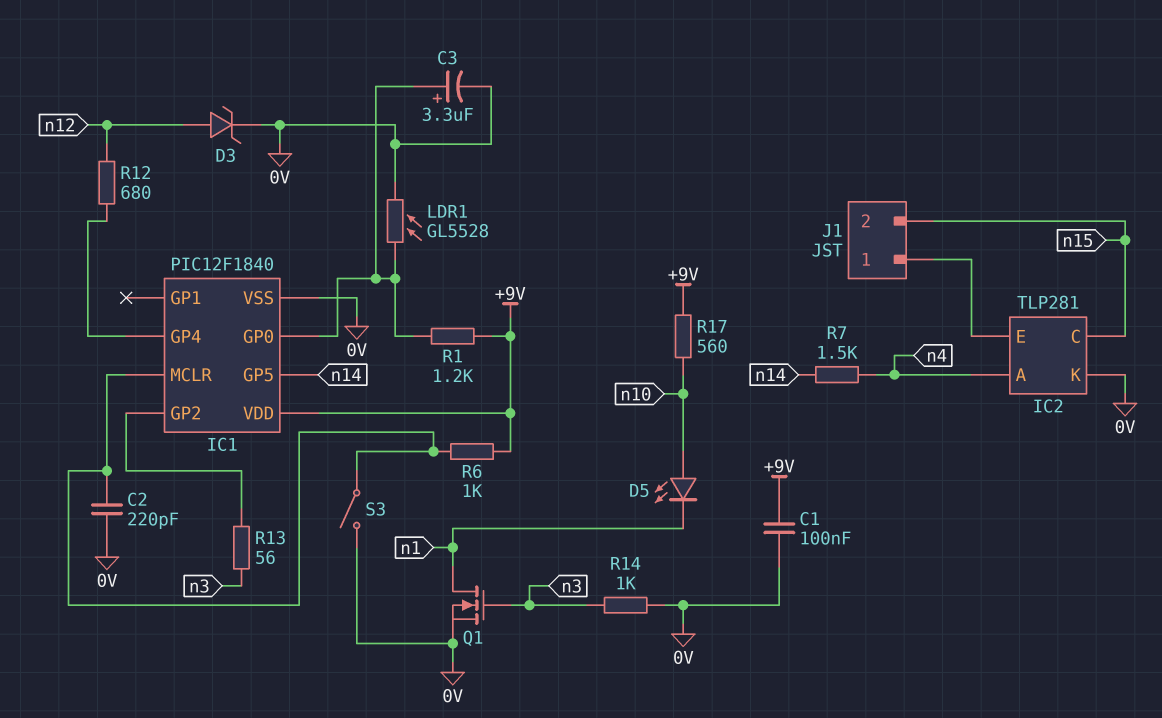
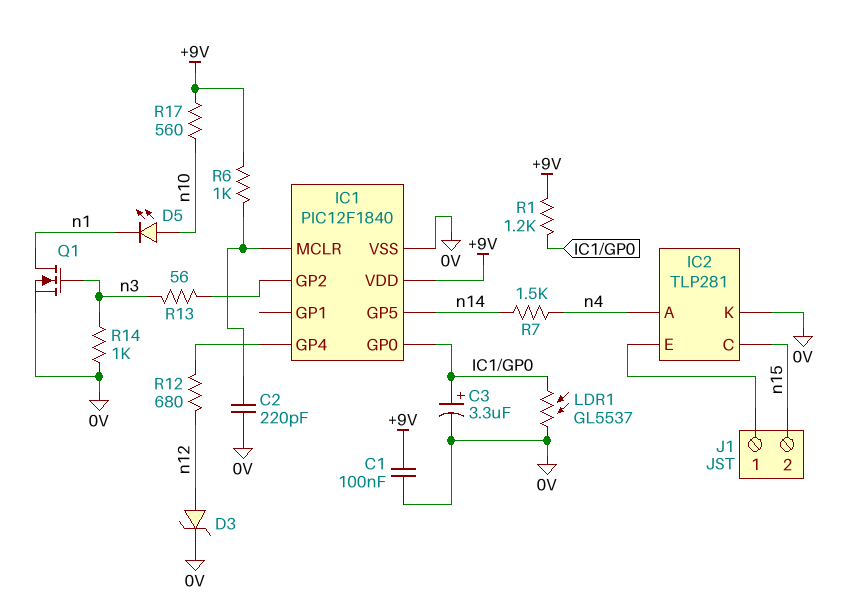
LDR1: GL5528 (0V, IC1/GP0) -> GL5537 (0V, IC1/GP0)
S3: switch (0V, IC1/MCLR) -> none

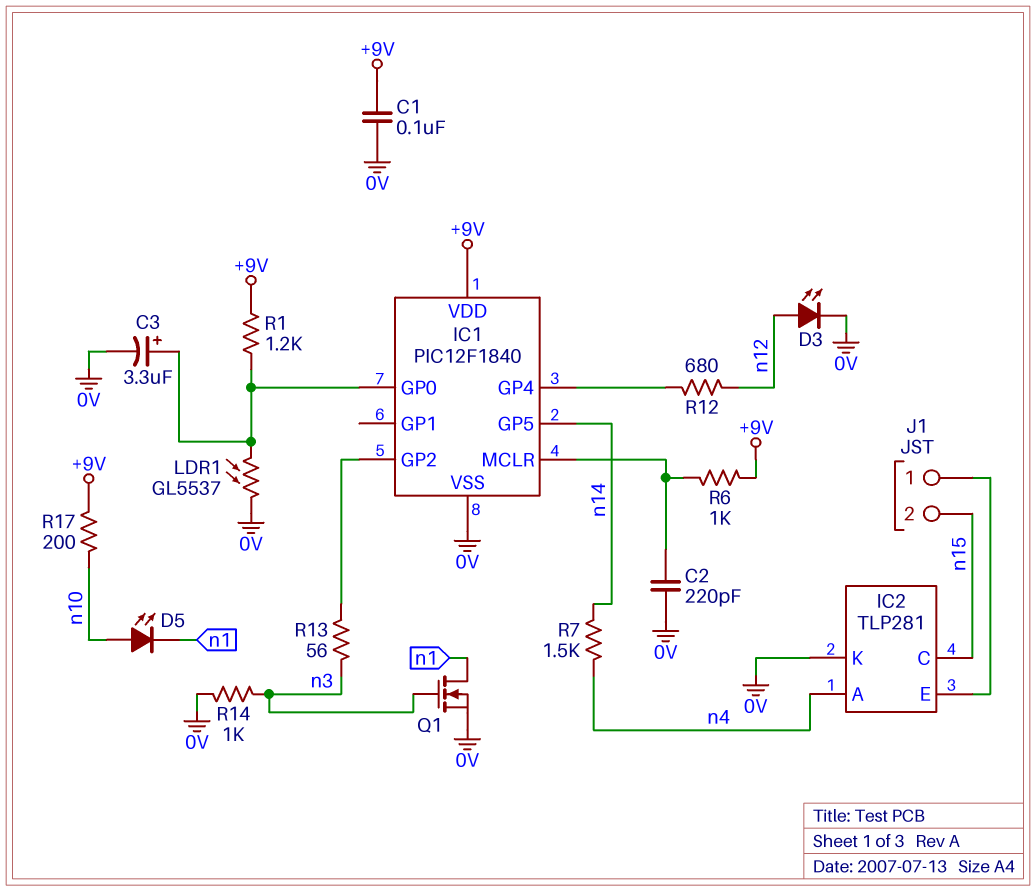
D3: zener (A n12, K 0V) -> LED (A n12, K 0V)
R17: 560 (+9V, n10) -> 200 (+9V, n10)

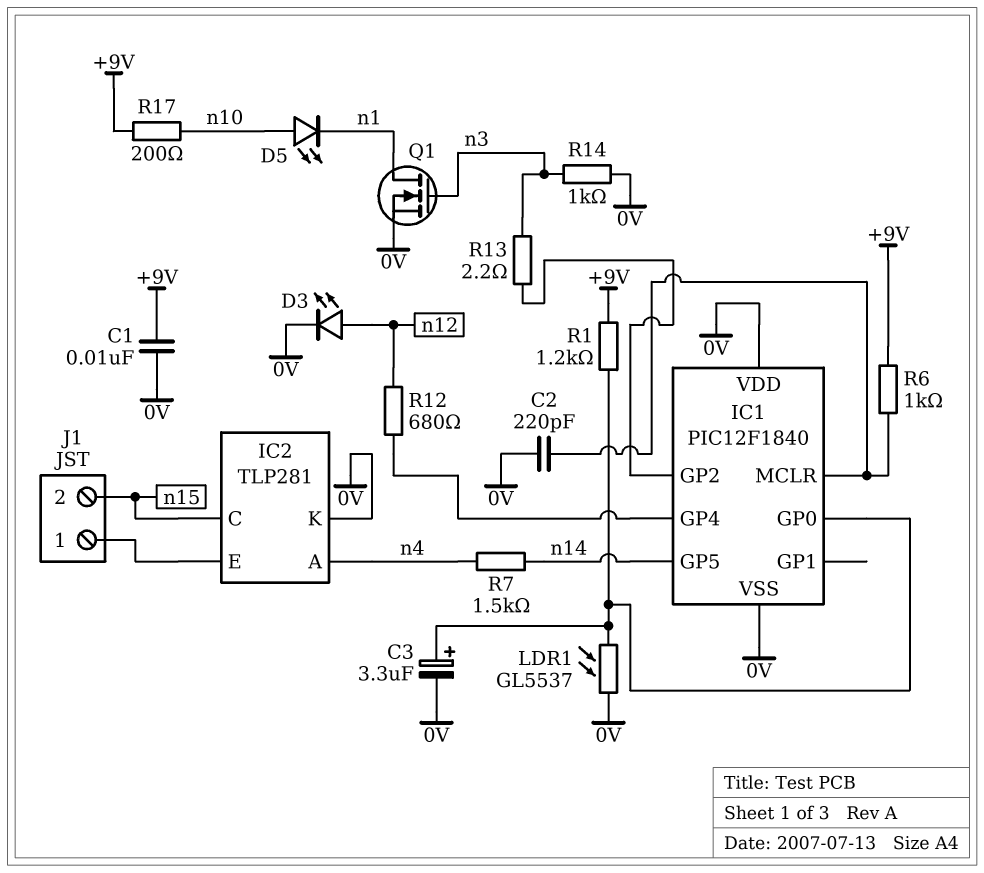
C1: 100nF (+9V, 0V) -> 10nF (+9V, 0V)
IC1 pin VDD: +9V -> 0V
R13: 56 (IC1/GP2, n3) -> 2.2 (IC1/GP2, n3)

